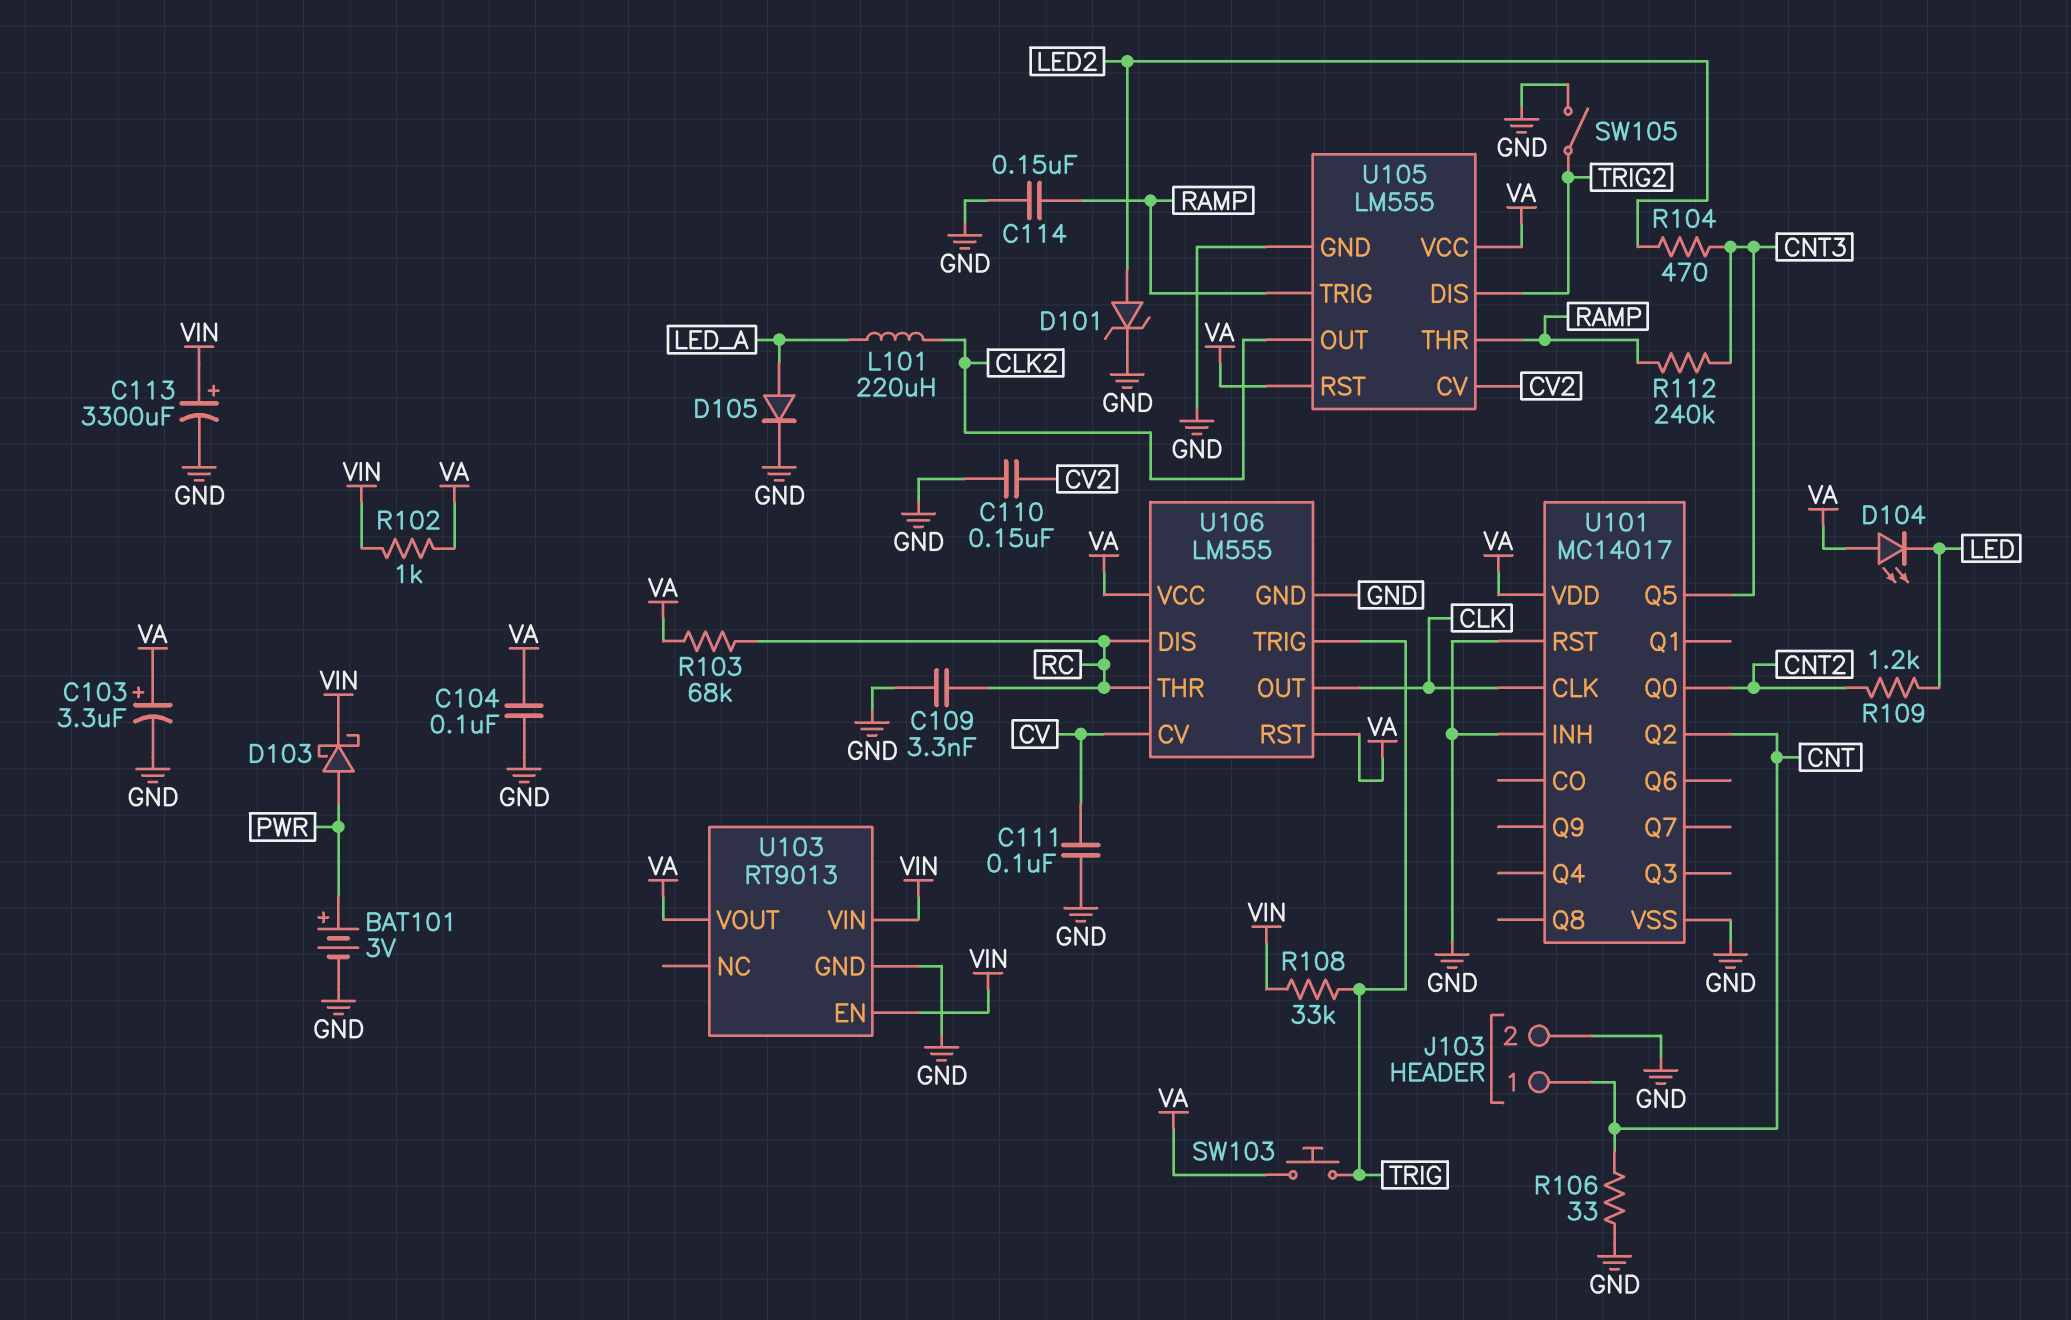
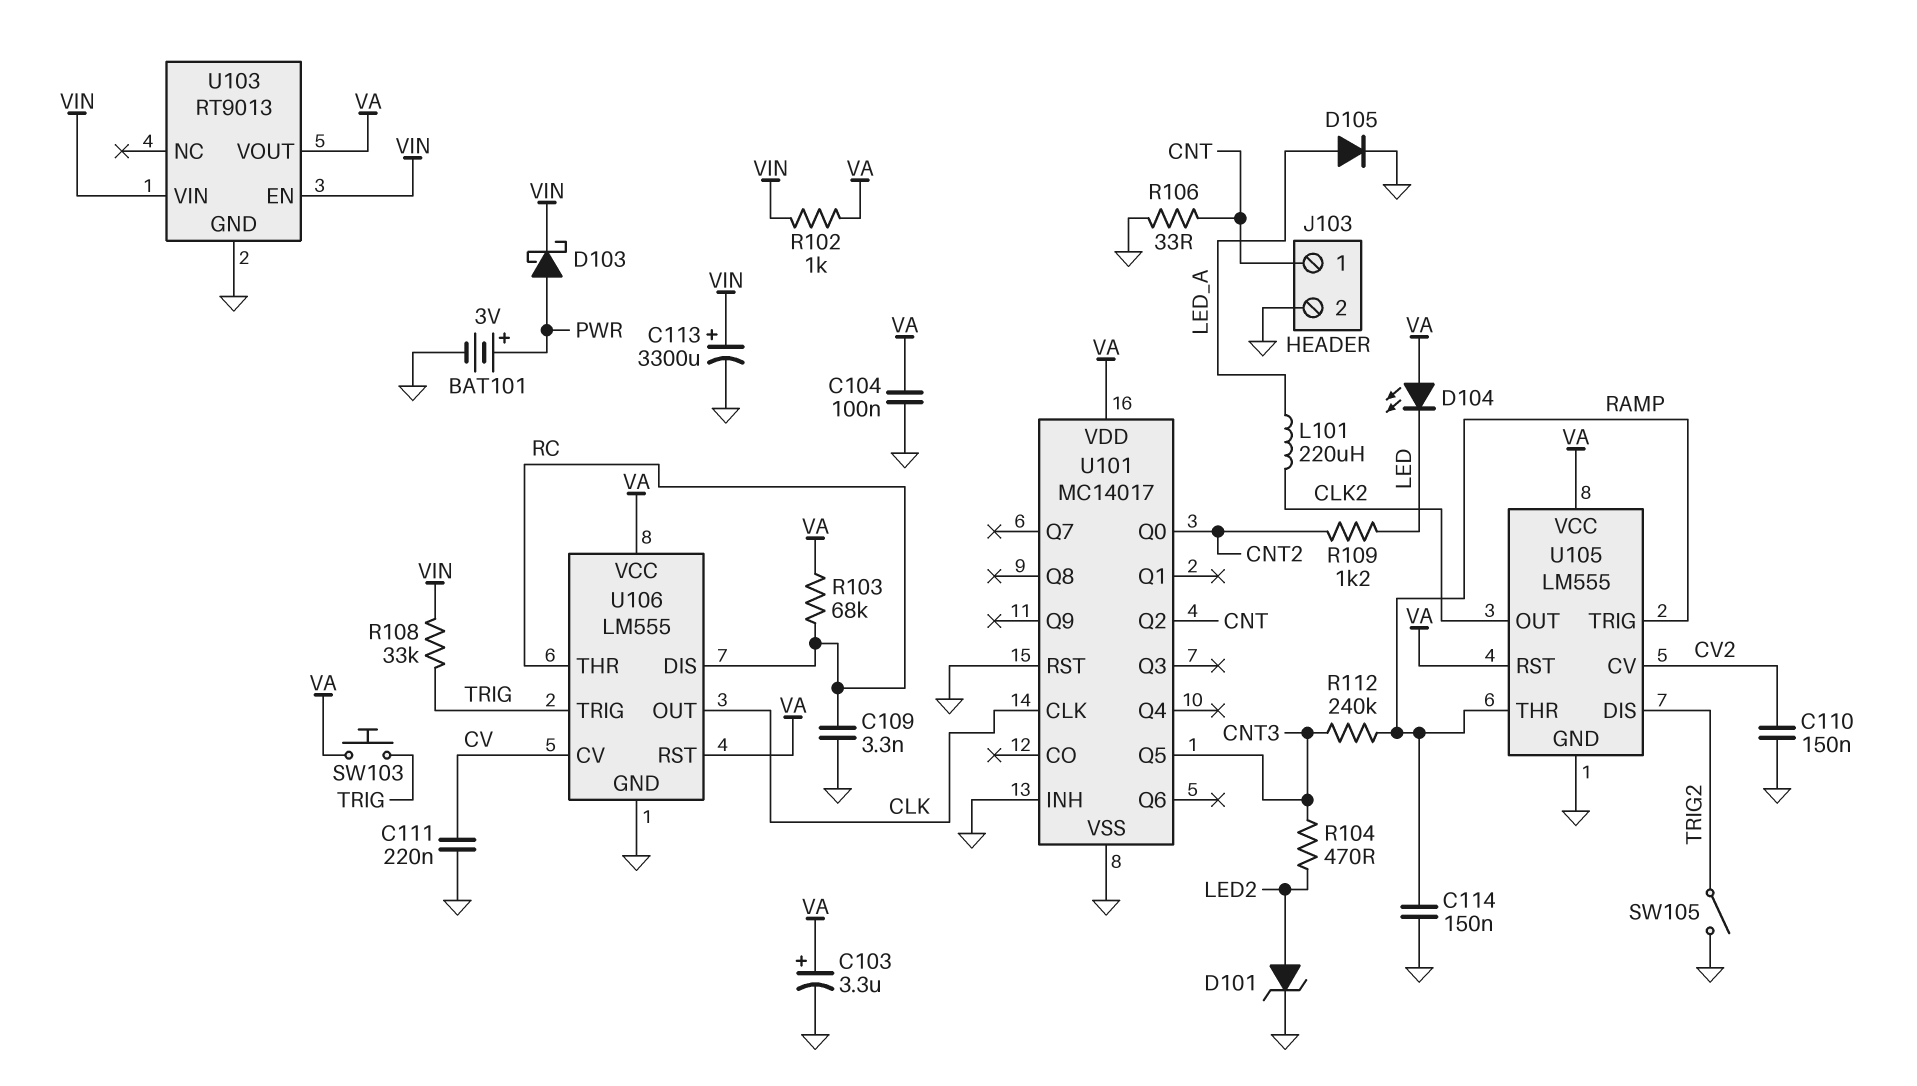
C111: 100nF (CV, GND) -> 220nF (CV, GND)

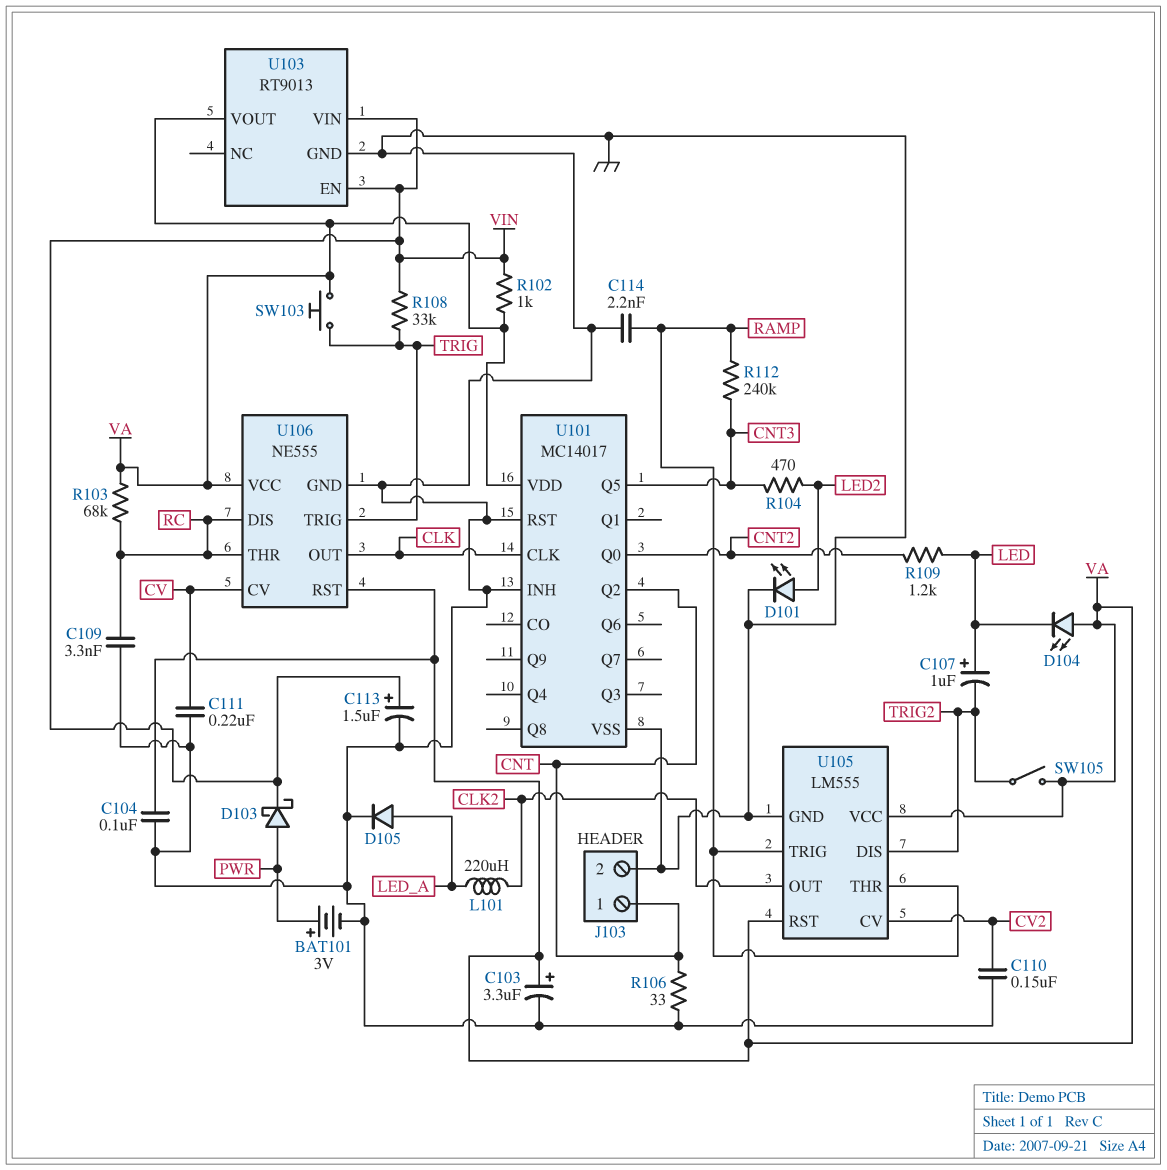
C107: none -> 1uF (plus LED, minus TRIG2)
C113: 3300uF (plus VIN, minus GND) -> 1.5uF (plus VIN, minus GND)
C114: 150nF (GND, RAMP) -> 2.2nF (GND, RAMP)
D101: zener (A LED2, K GND) -> LED (A LED2, K GND)
SW105: switch (GND, TRIG2) -> switch (TRIG2, VA)
U106: LM555 -> NE555

